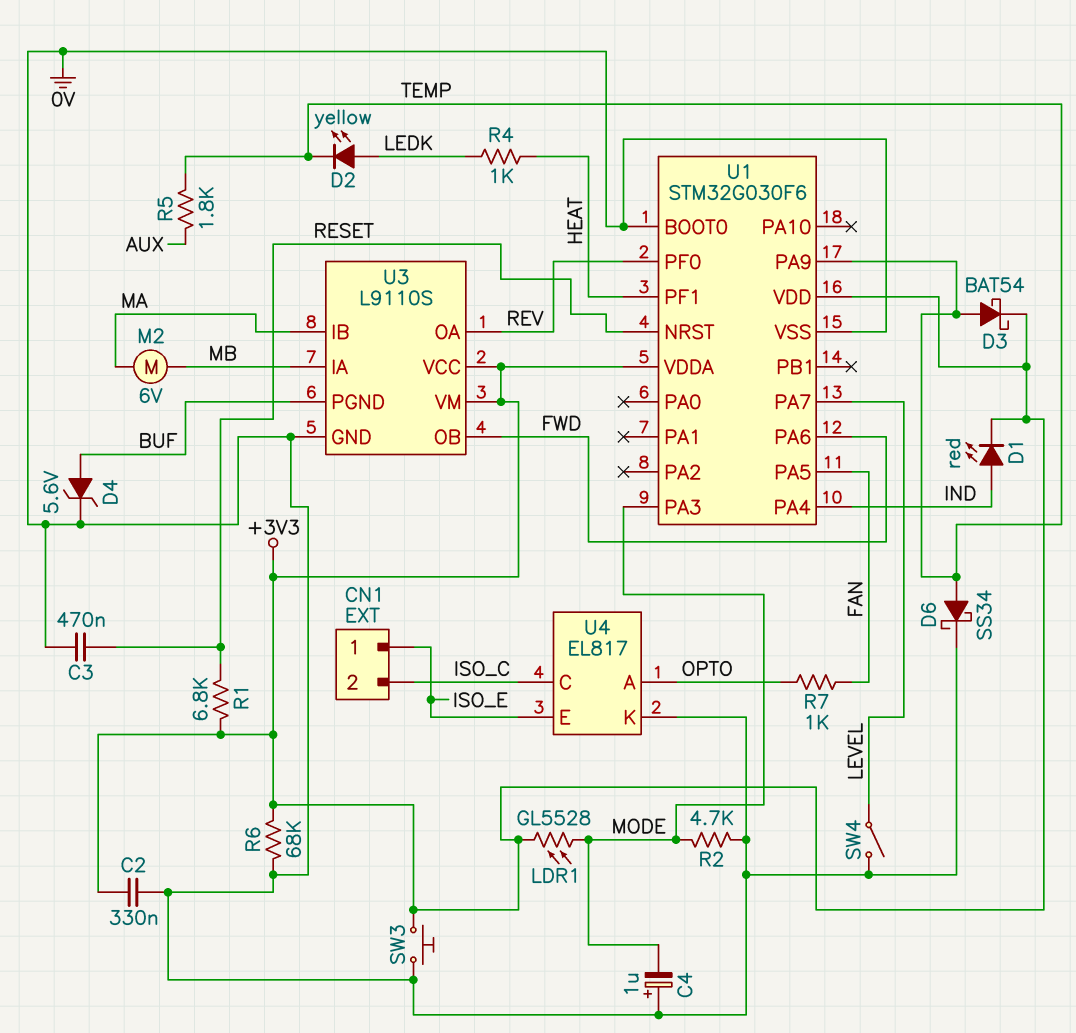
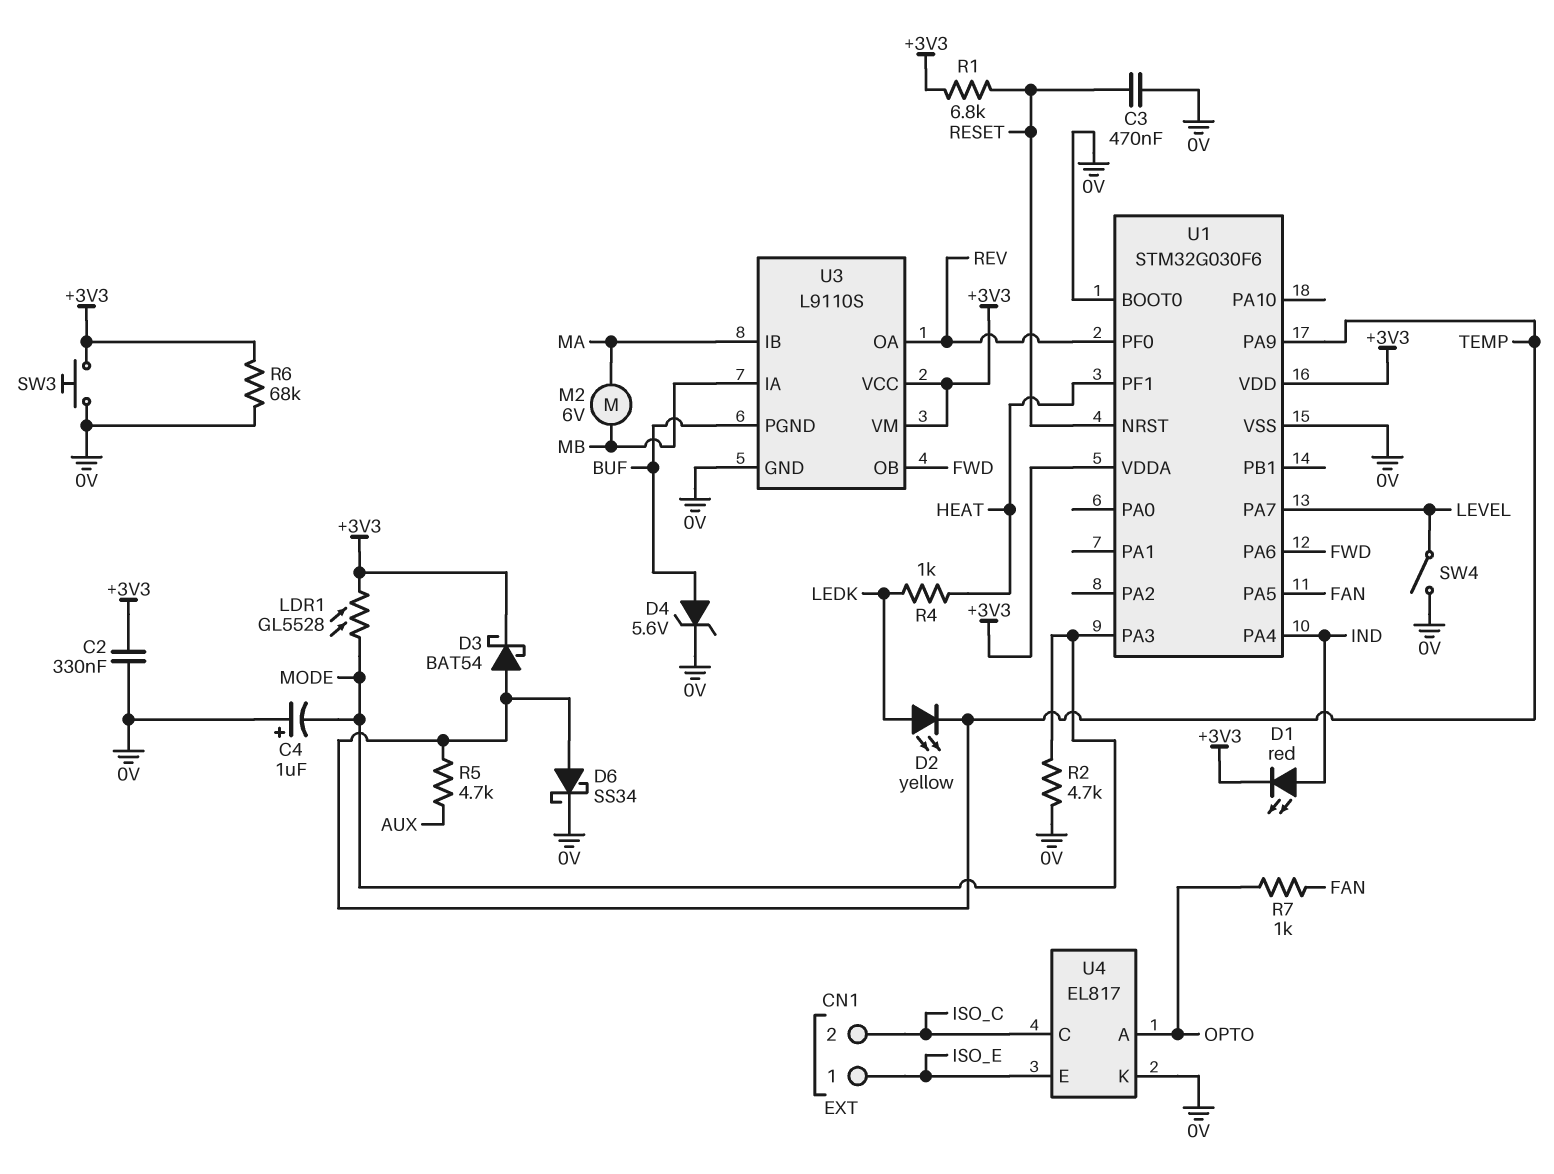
R5: 1.8k (AUX, TEMP) -> 4.7k (AUX, TEMP)

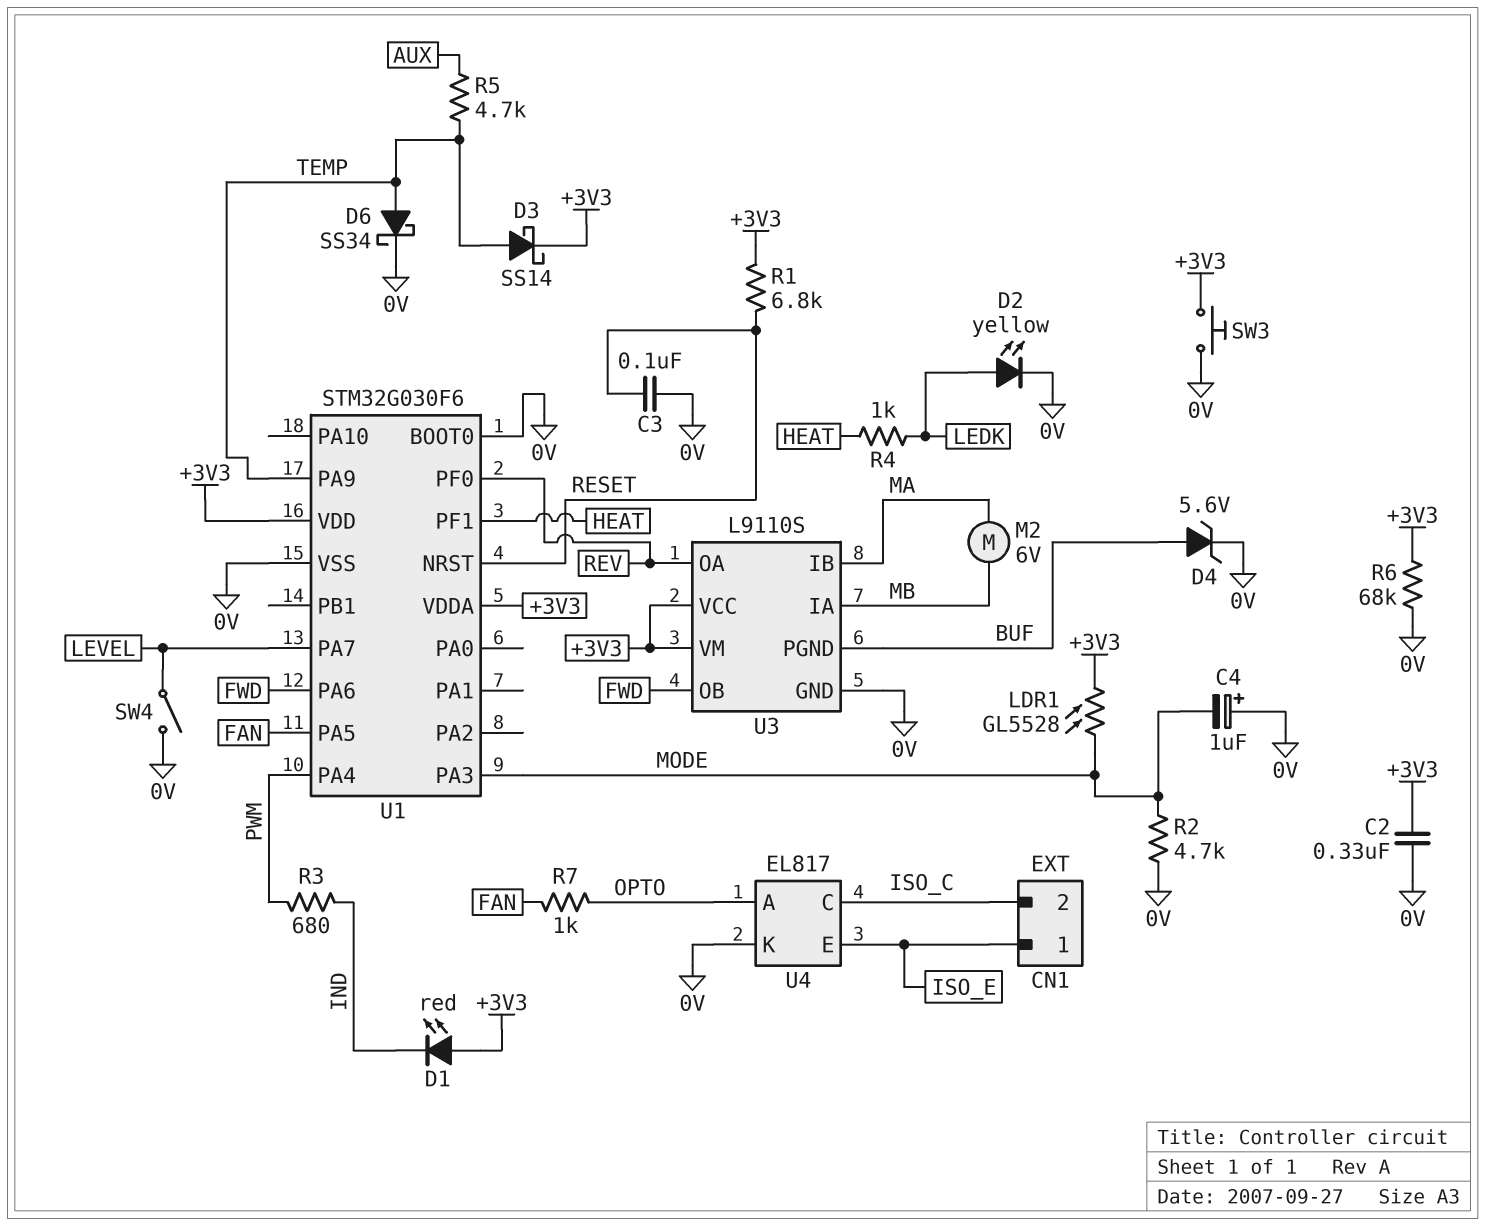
C3: 470nF (0V, RESET) -> 100nF (0V, RESET)
D1: LED red (A IND, K +3V3) -> LED red (A +3V3, K IND)
D2: LED yellow (A LEDK, K TEMP) -> LED yellow (A LEDK, K 0V)
D3: schottky BAT54 (A TEMP, K +3V3) -> schottky SS14 (A TEMP, K +3V3)
R3: none -> 680 (IND, PWM)
U1 pin PA4: IND -> PWM

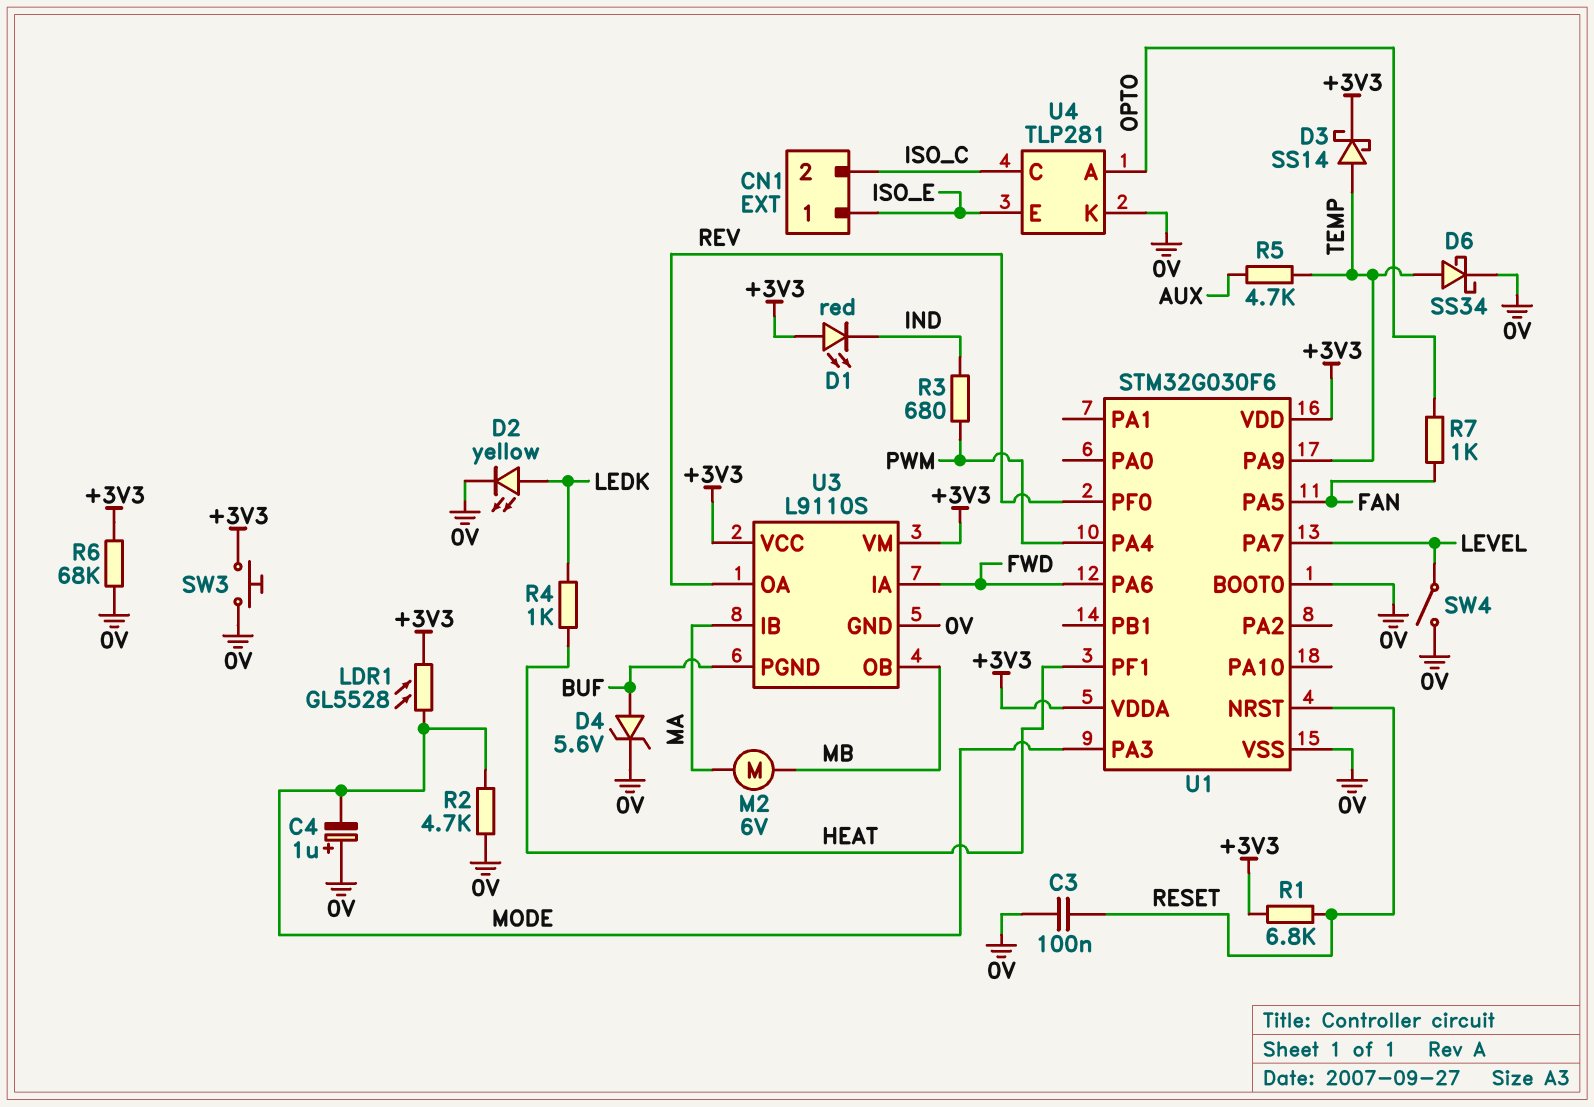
C2: 330nF (+3V3, 0V) -> none
U3 pin IA: MB -> FWD
U3 pin OB: FWD -> MB
U4: EL817 -> TLP281

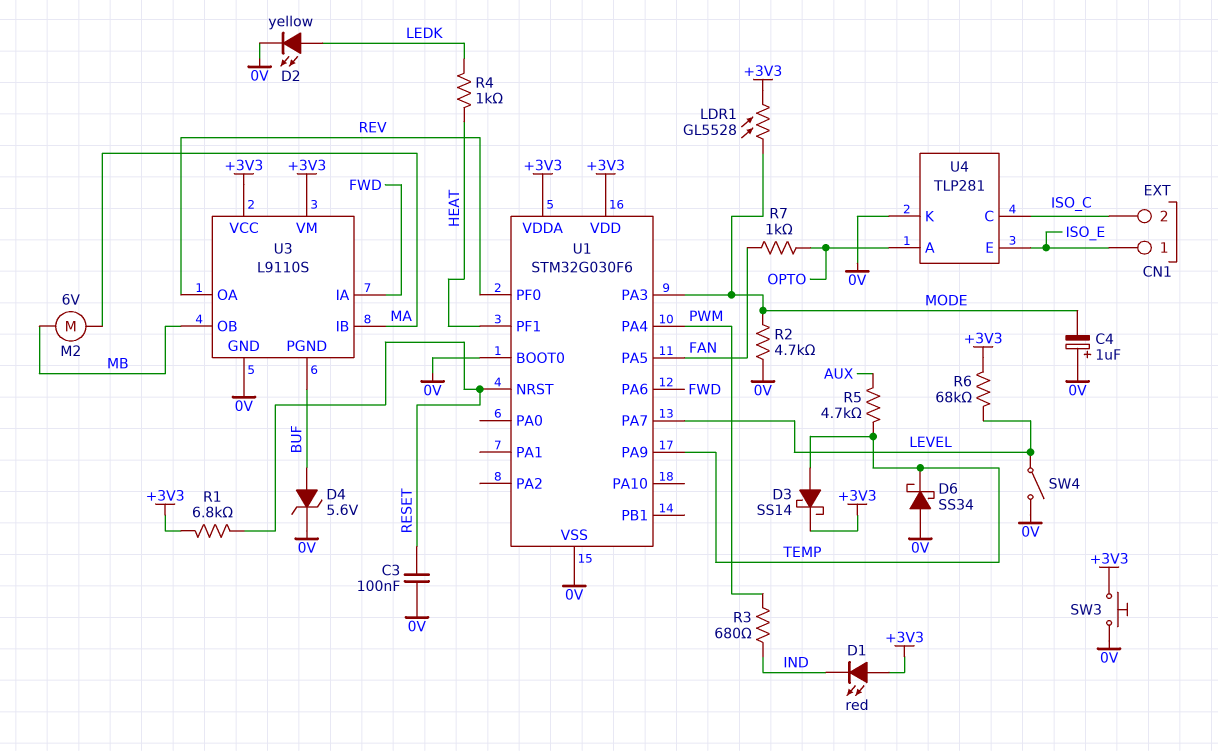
D6: schottky SS34 (A TEMP, K 0V) -> schottky SS34 (A 0V, K TEMP)
R6: 68k (+3V3, 0V) -> 68k (+3V3, LEVEL)

